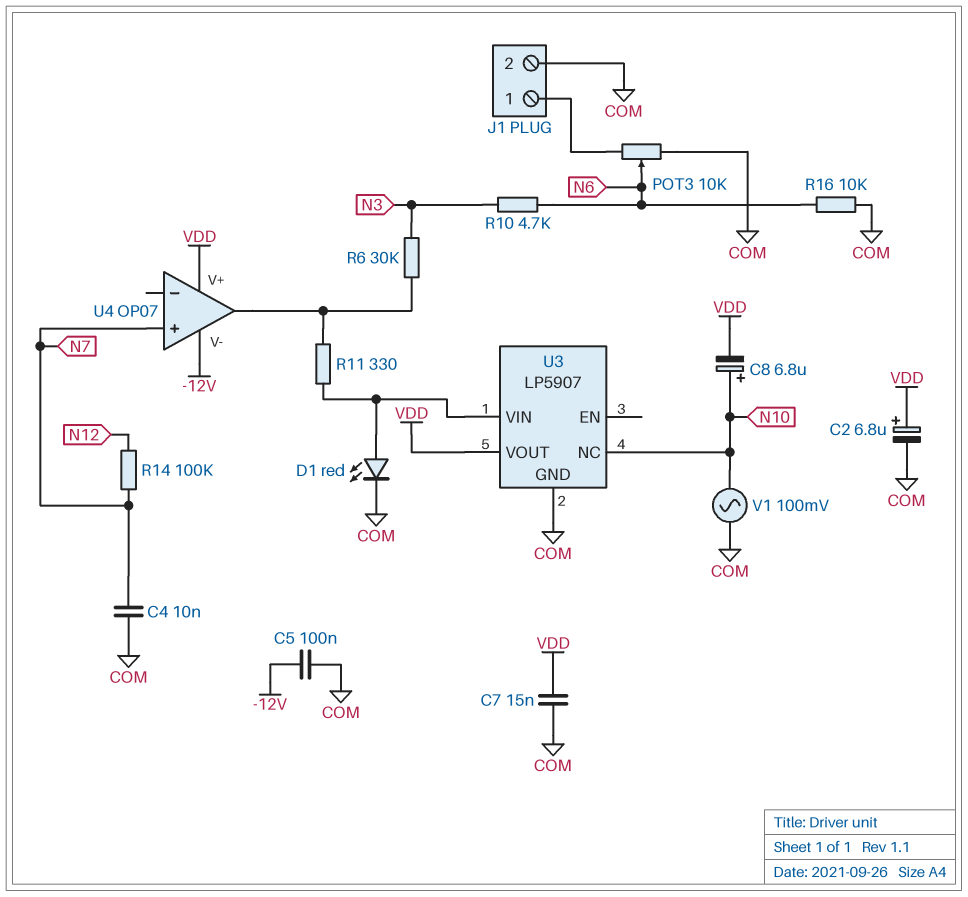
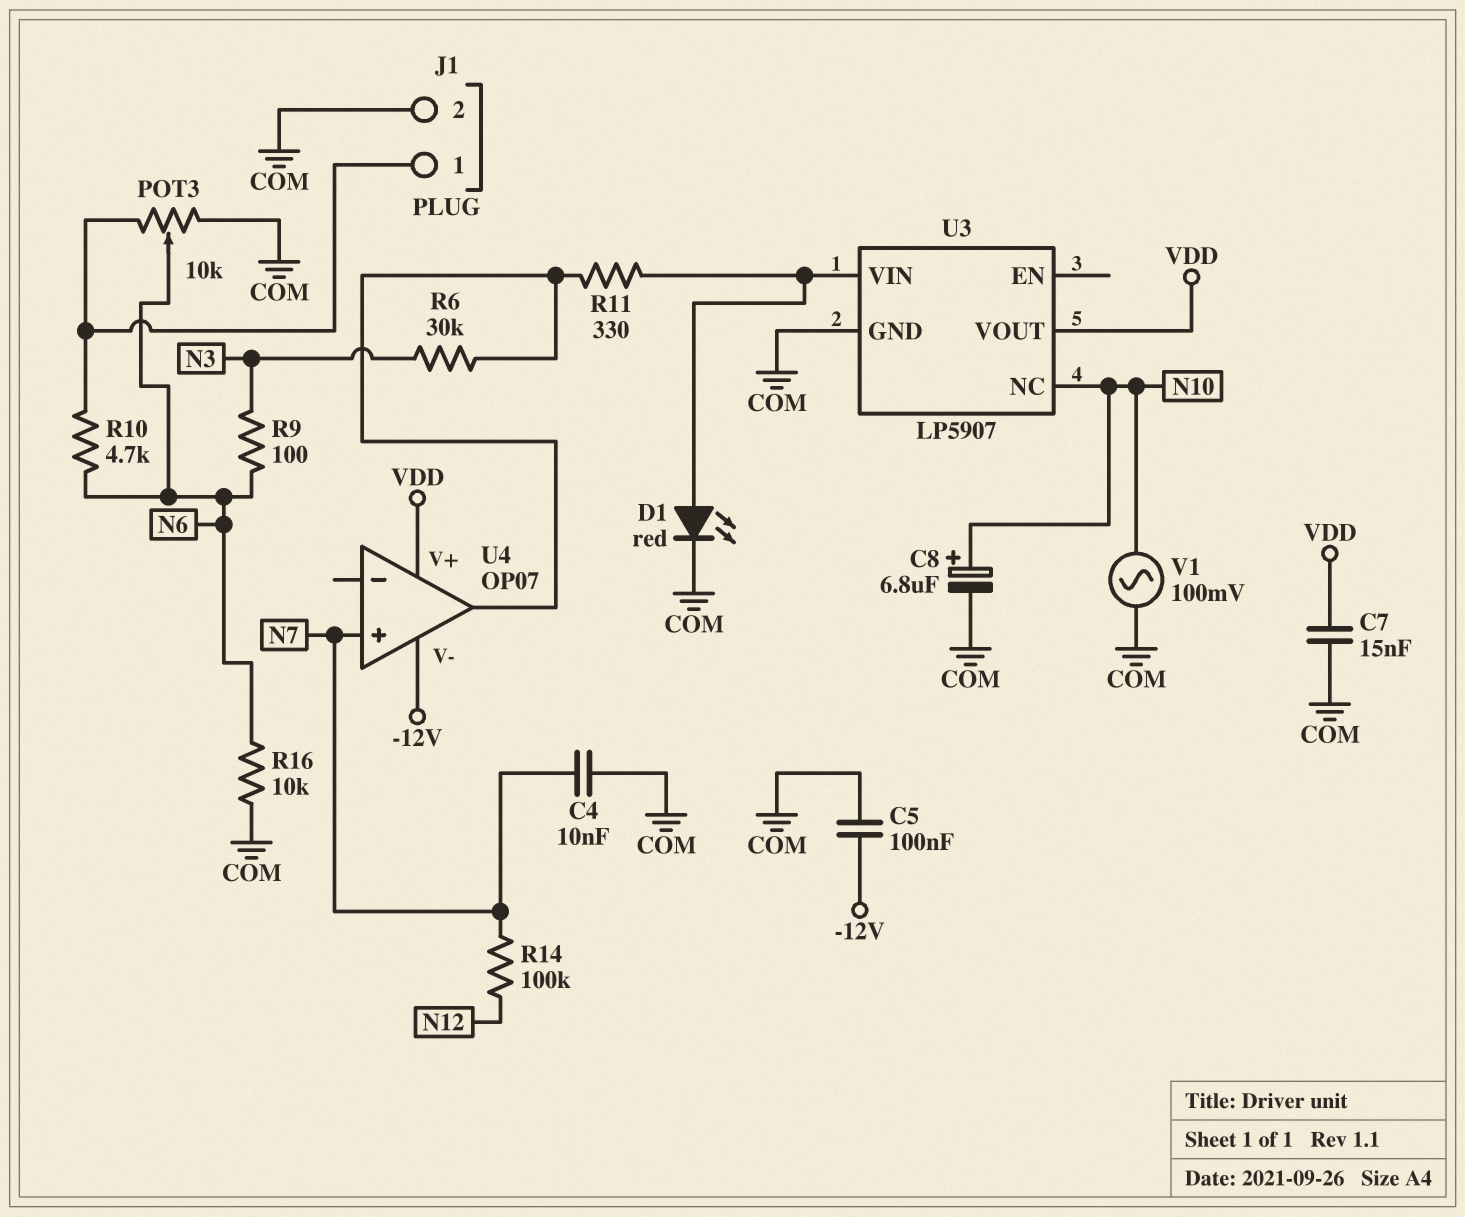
C2: 6.8uF (plus VDD, minus COM) -> none
C8: 6.8uF (plus N10, minus VDD) -> 6.8uF (plus N10, minus COM)
R9: none -> 100 (N3, N6)
R10: 4.7k (N3, N6) -> 4.7k (J1/1, N6)

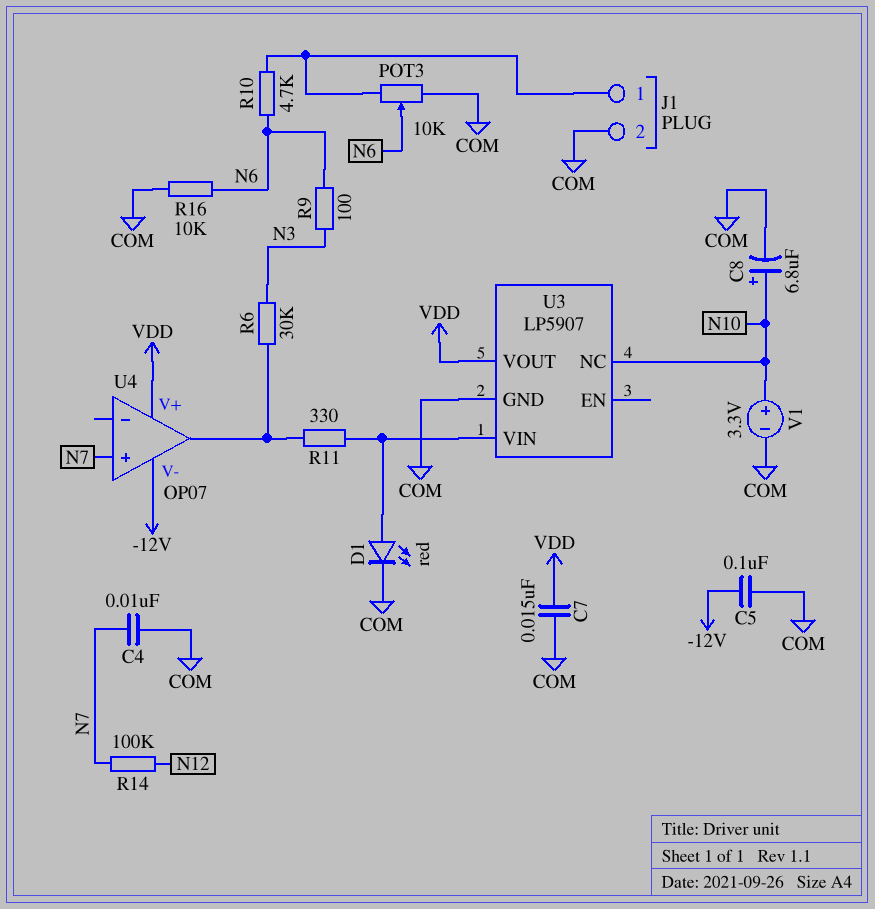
V1: AC 100mV (COM, N10) -> 3.3V (plus N10, minus COM)

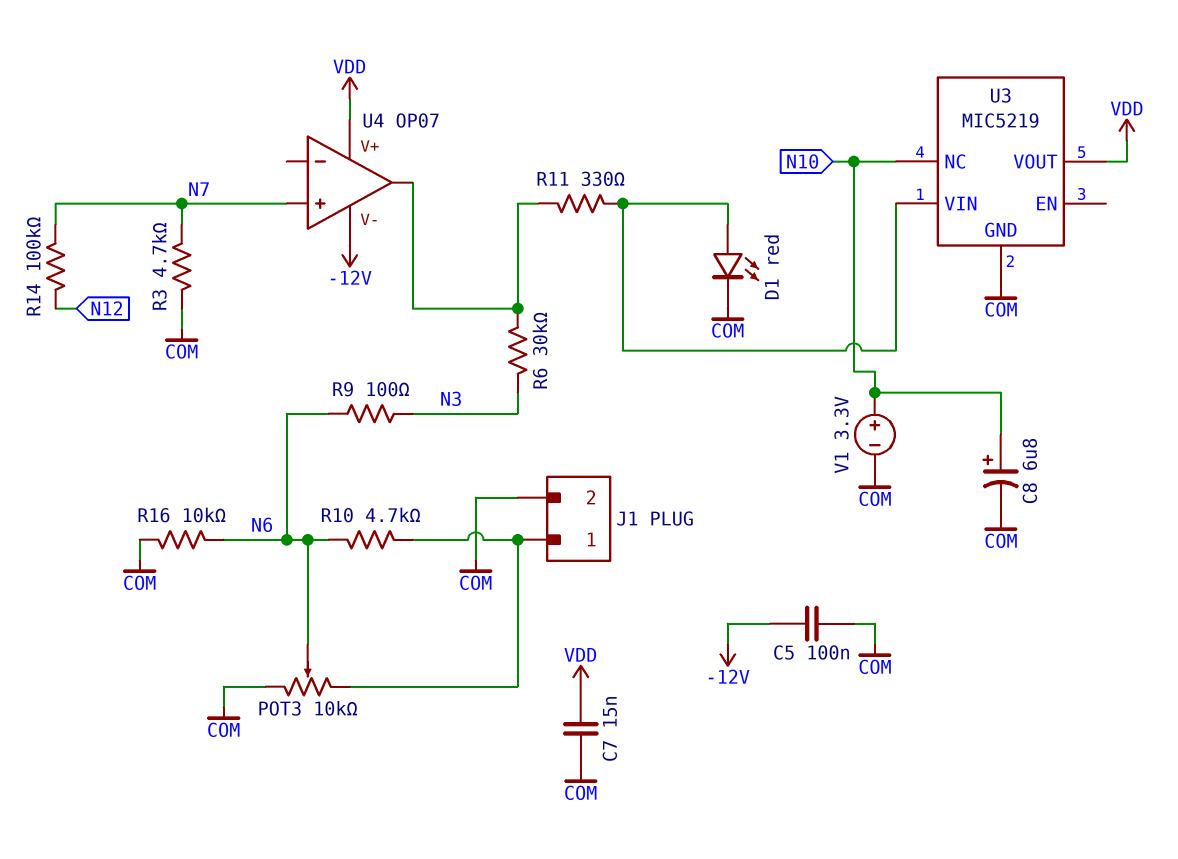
C4: 10nF (COM, N7) -> none
R3: none -> 4.7k (COM, N7)
U3: LP5907 -> MIC5219

